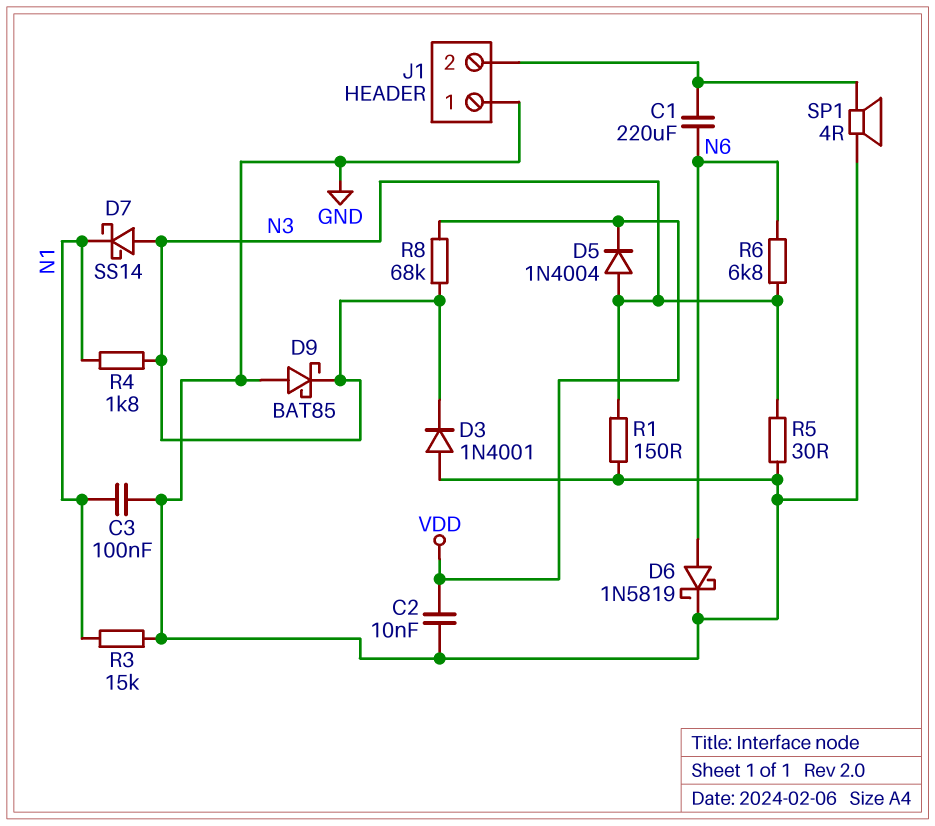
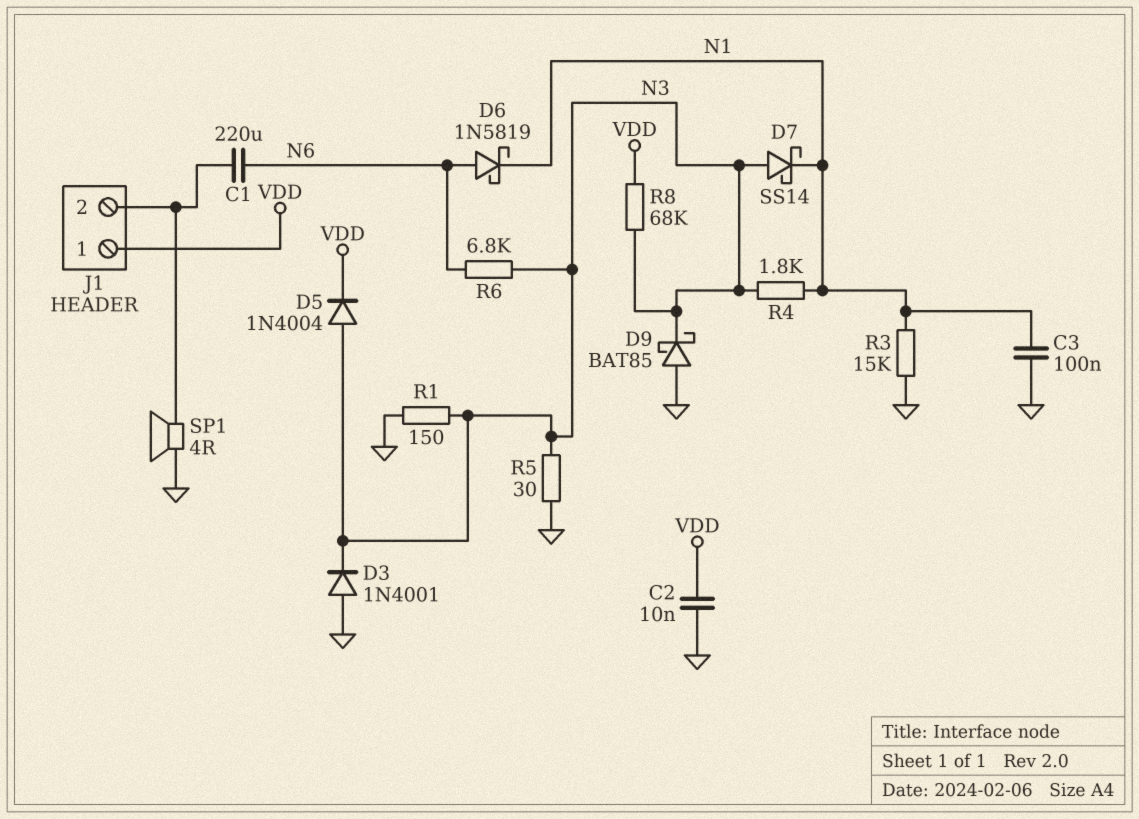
D6: schottky 1N5819 (A N6, K GND) -> schottky 1N5819 (A N6, K N1)
J1 pin 1: GND -> VDD

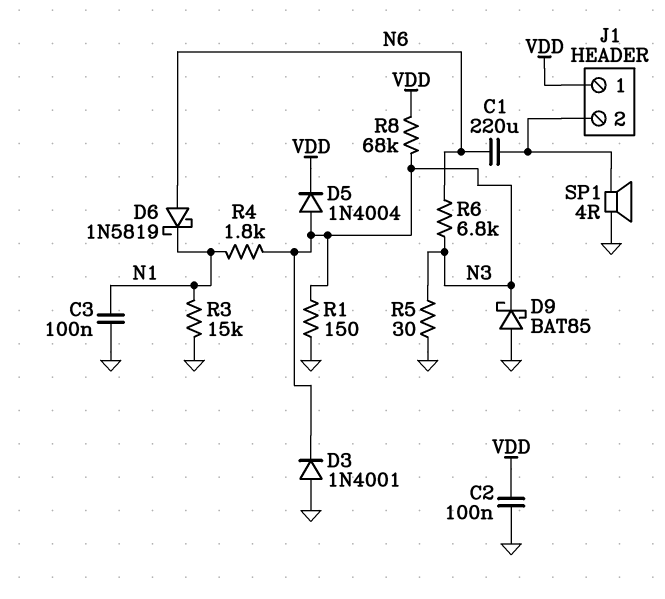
C2: 10nF (GND, VDD) -> 100nF (GND, VDD)
D7: schottky SS14 (A N3, K N1) -> none

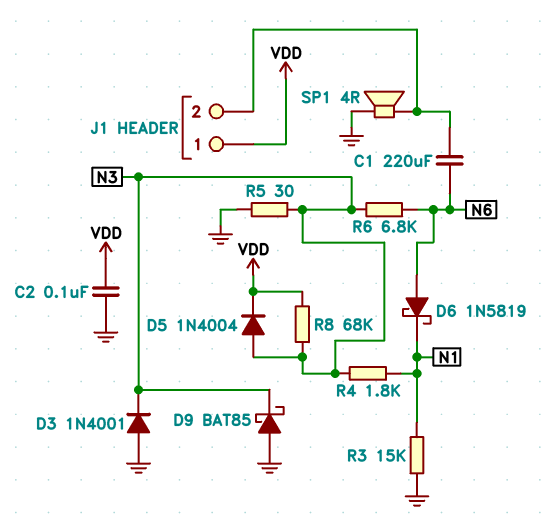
C3: 100nF (GND, N1) -> none
R1: 150 (GND, N3) -> none

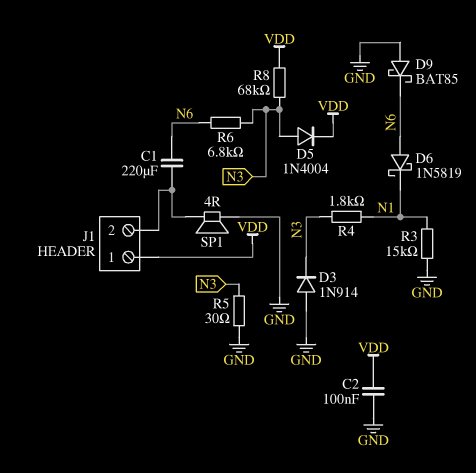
D3: diode 1N4001 (A GND, K N3) -> diode 1N914 (A GND, K N3)
D9: schottky BAT85 (A GND, K N3) -> schottky BAT85 (A GND, K N6)

